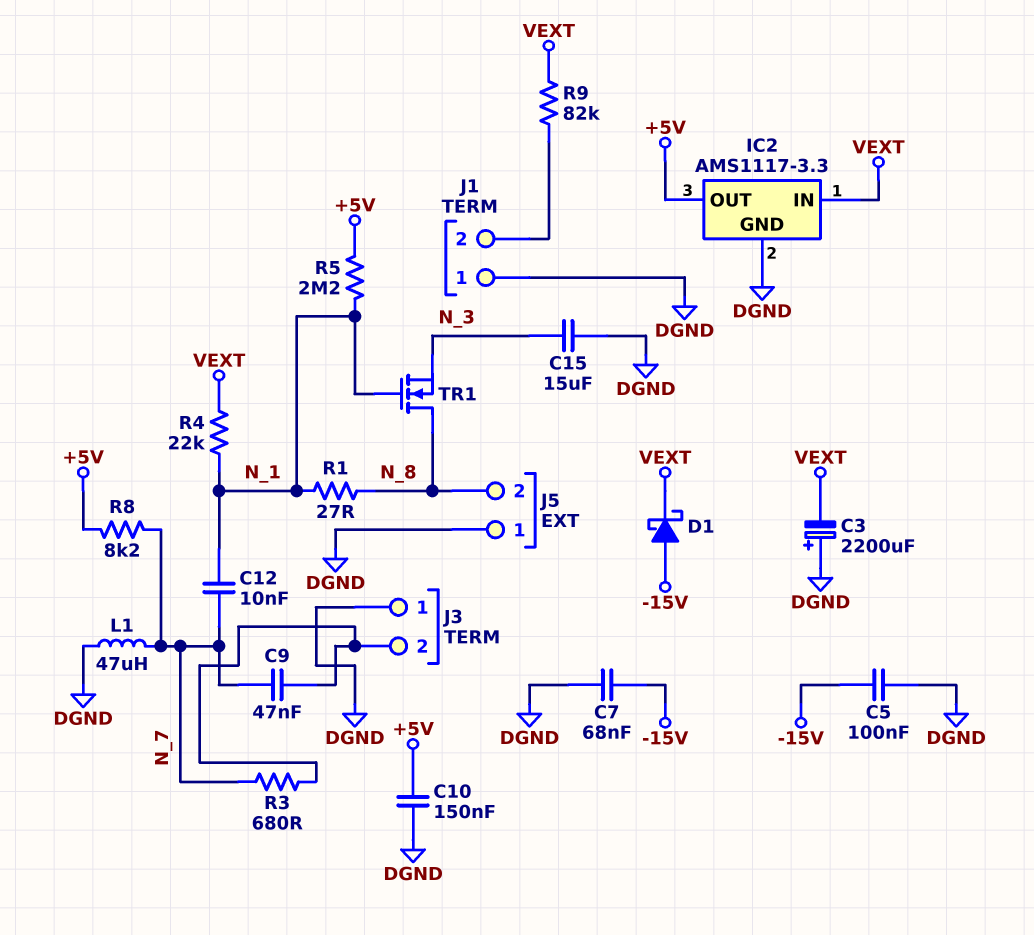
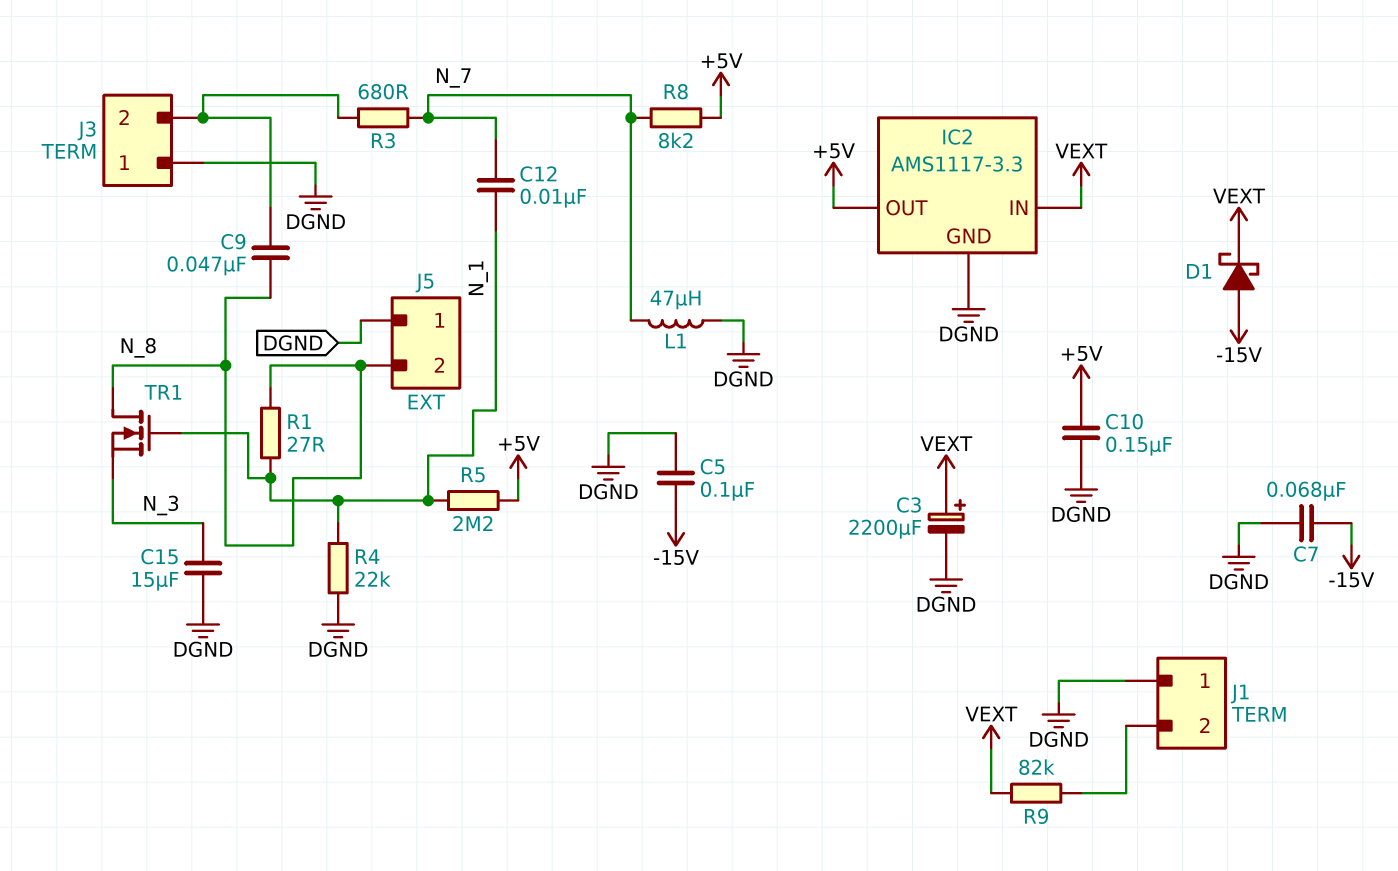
C3: 2200uF (plus DGND, minus VEXT) -> 2200uF (plus VEXT, minus DGND)
C9: 47nF (J3/2, N_7) -> 47nF (J3/2, N_8)
R4: 22k (N_1, VEXT) -> 22k (DGND, N_1)

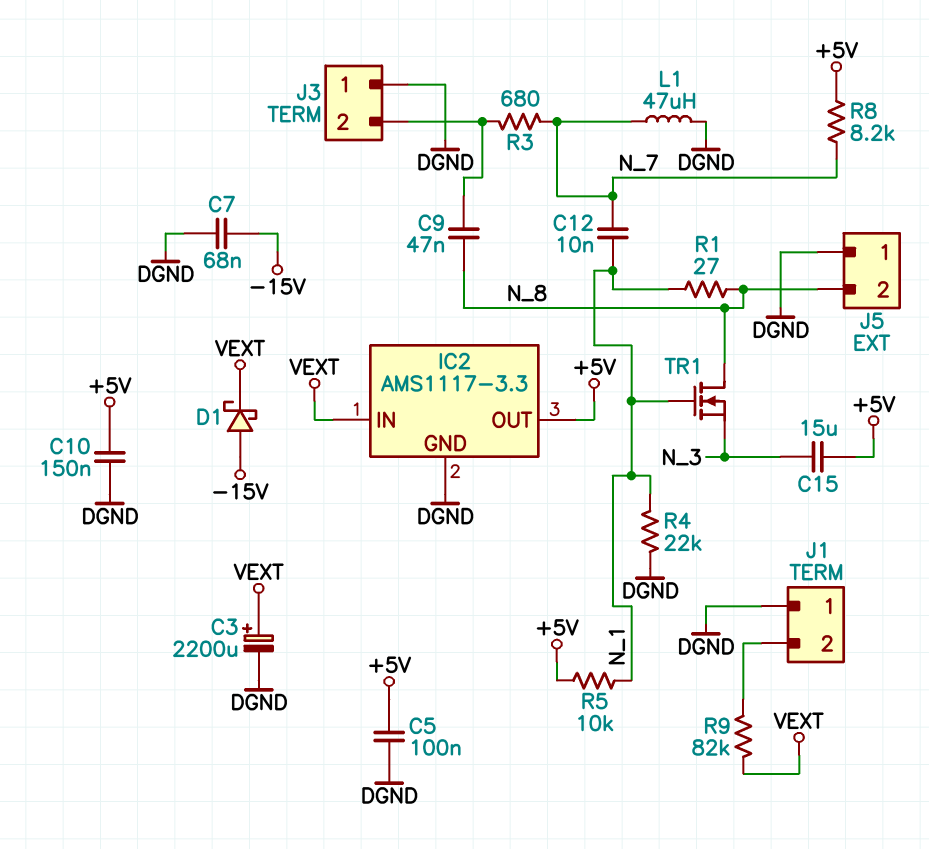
C5: 100nF (-15V, DGND) -> 100nF (+5V, DGND)
C15: 15uF (DGND, N_3) -> 15uF (+5V, N_3)
R5: 2.2M (+5V, N_1) -> 10k (+5V, N_1)

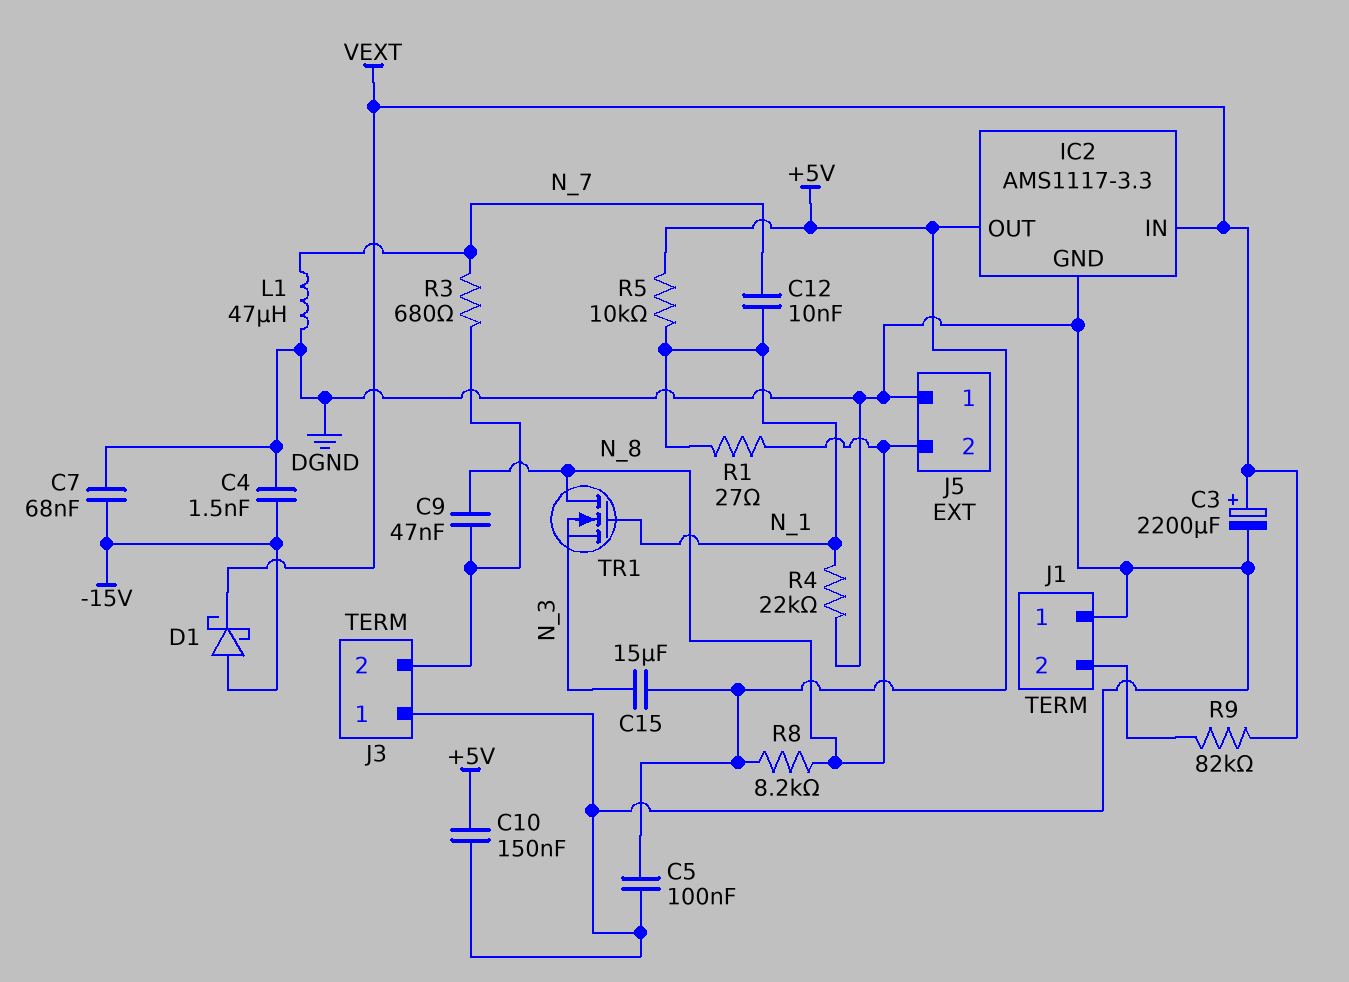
C4: none -> 1.5nF (-15V, DGND)
R8: 8.2k (+5V, N_7) -> 8.2k (+5V, N_8)

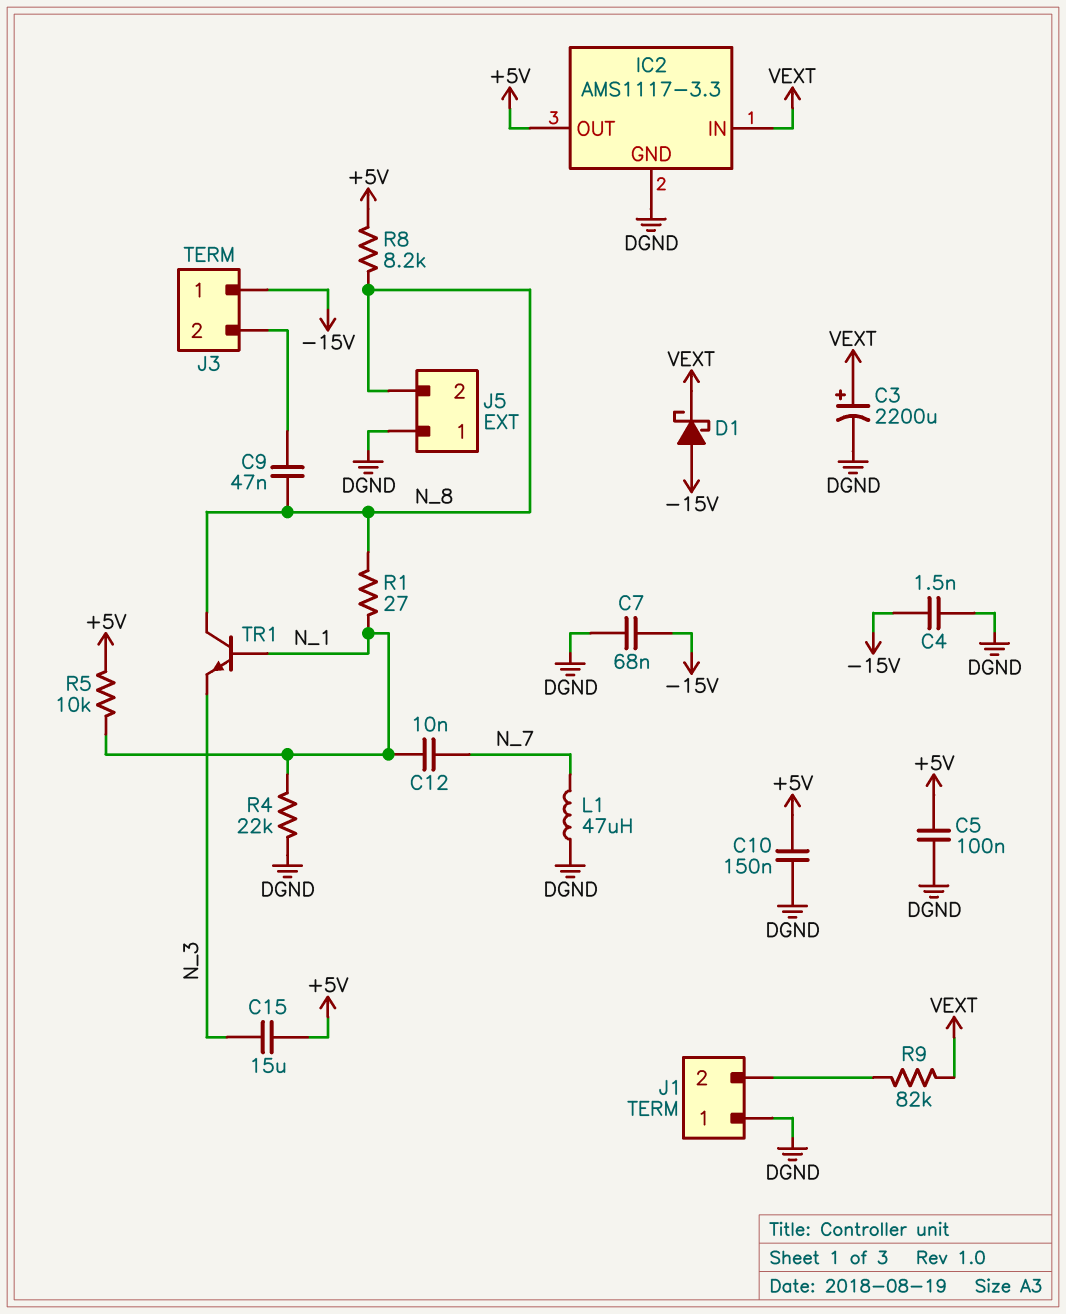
J3 pin 1: DGND -> -15V
R3: 680 (J3/2, N_7) -> none
TR1: NMOS (G N_1, D N_8, S N_3) -> NPN (B N_1, C N_8, E N_3)

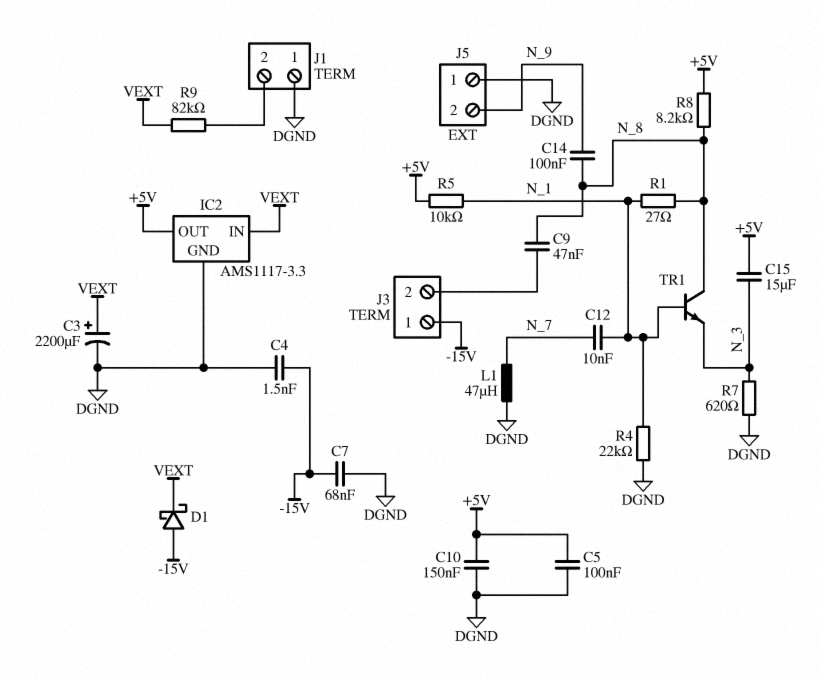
C14: none -> 100nF (N_8, N_9)
J5 pin 2: N_8 -> N_9
R7: none -> 620 (DGND, N_3)

